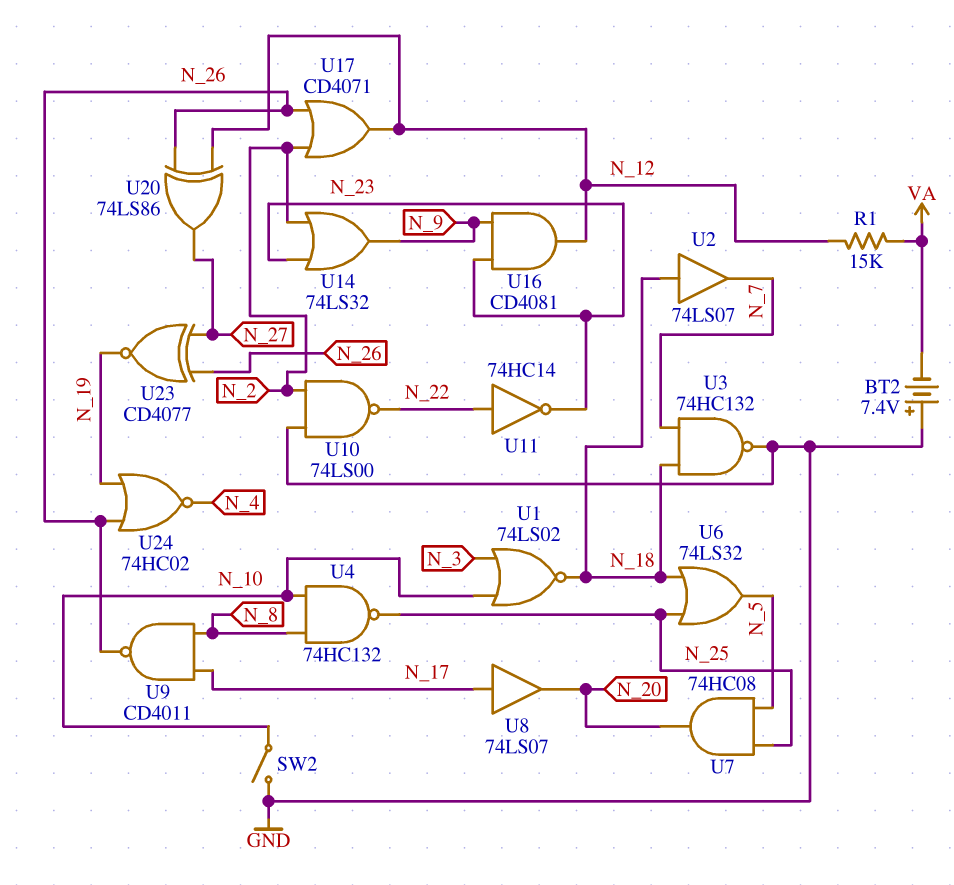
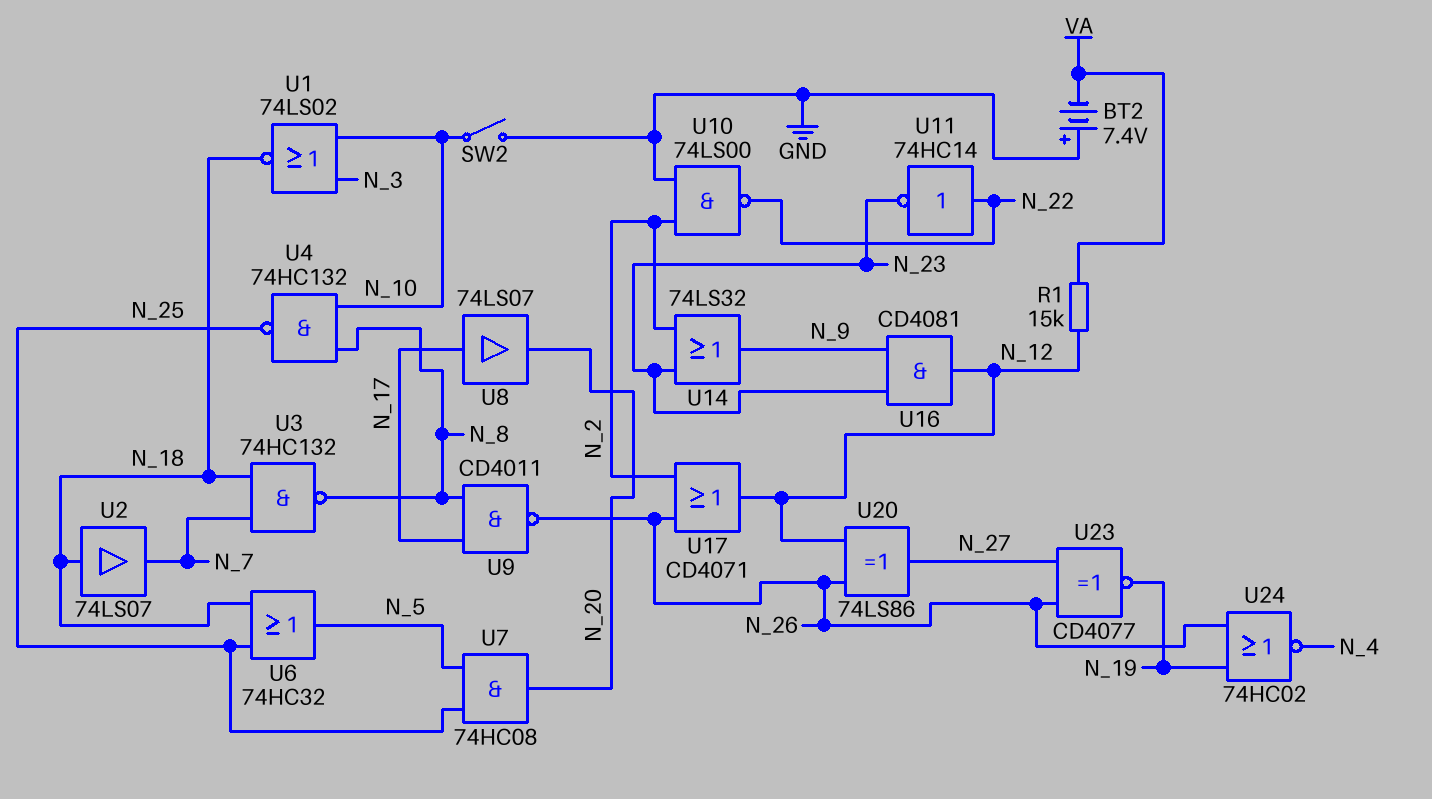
U3: NAND 74HC132 (in N_7, in N_18, out GND) -> NAND 74HC132 (in N_7, in N_18, out N_8)
U6: OR 74LS32 (in N_18, in N_25, out N_5) -> OR 74HC32 (in N_18, in N_25, out N_5)

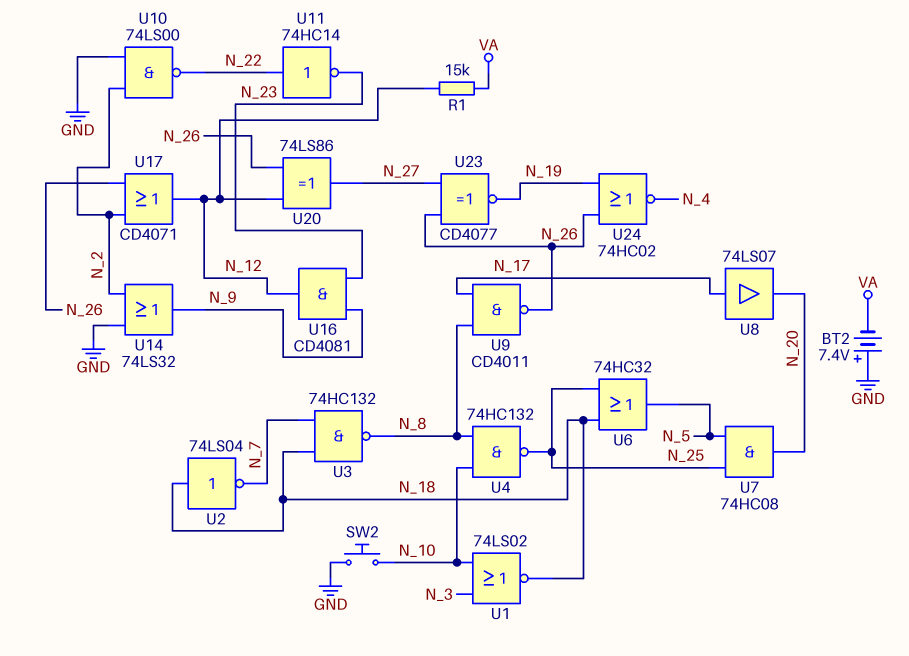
SW2: switch (GND, N_10) -> button (GND, N_10)
U2: buffer 74LS07 (in N_18, out N_7) -> NOT 74LS04 (in N_18, out N_7)
U14: OR 74LS32 (in N_2, in N_23, out N_9) -> OR 74LS32 (in GND, in N_2, out N_9)

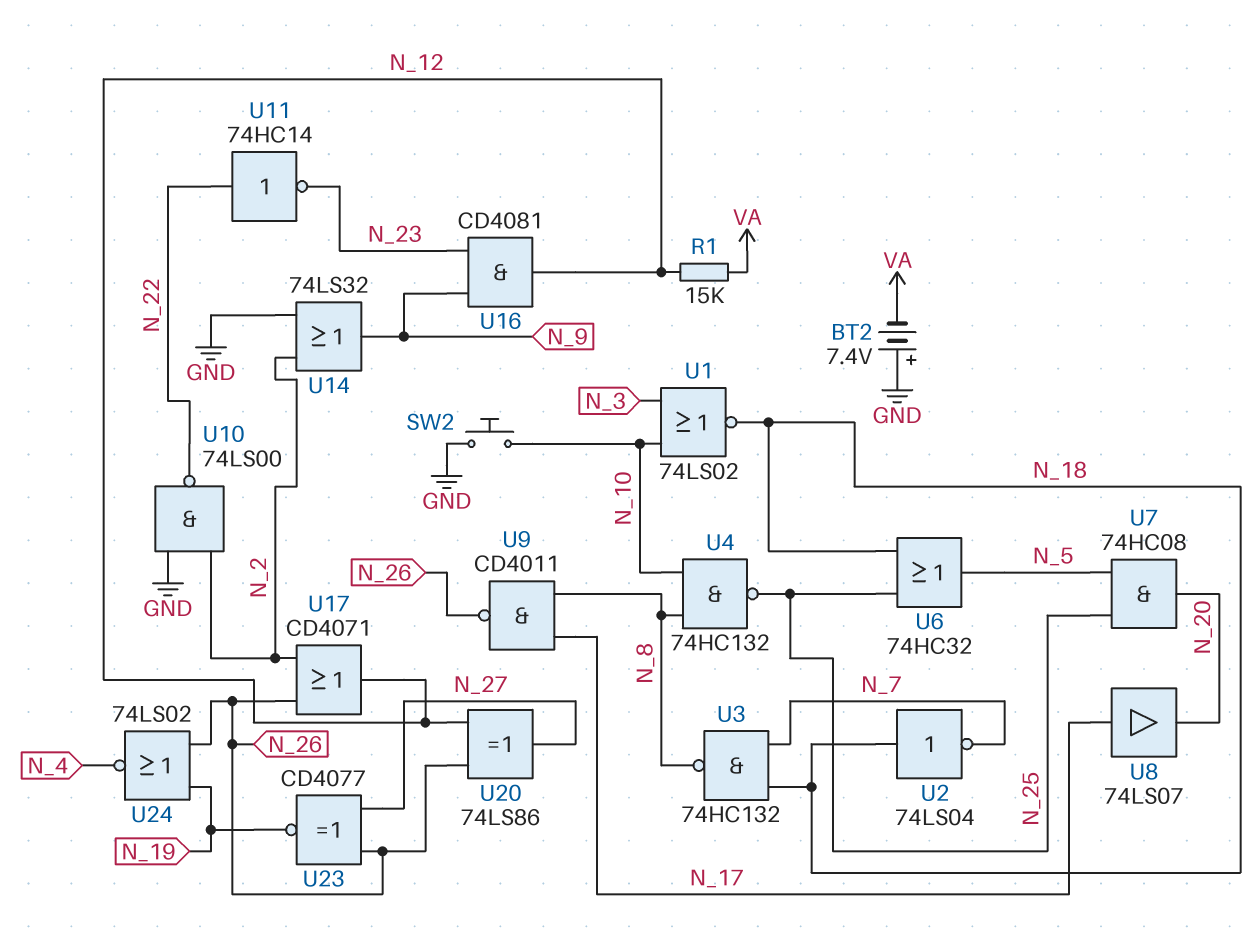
U24: NOR 74HC02 (in N_19, in N_26, out N_4) -> NOR 74LS02 (in N_19, in N_26, out N_4)

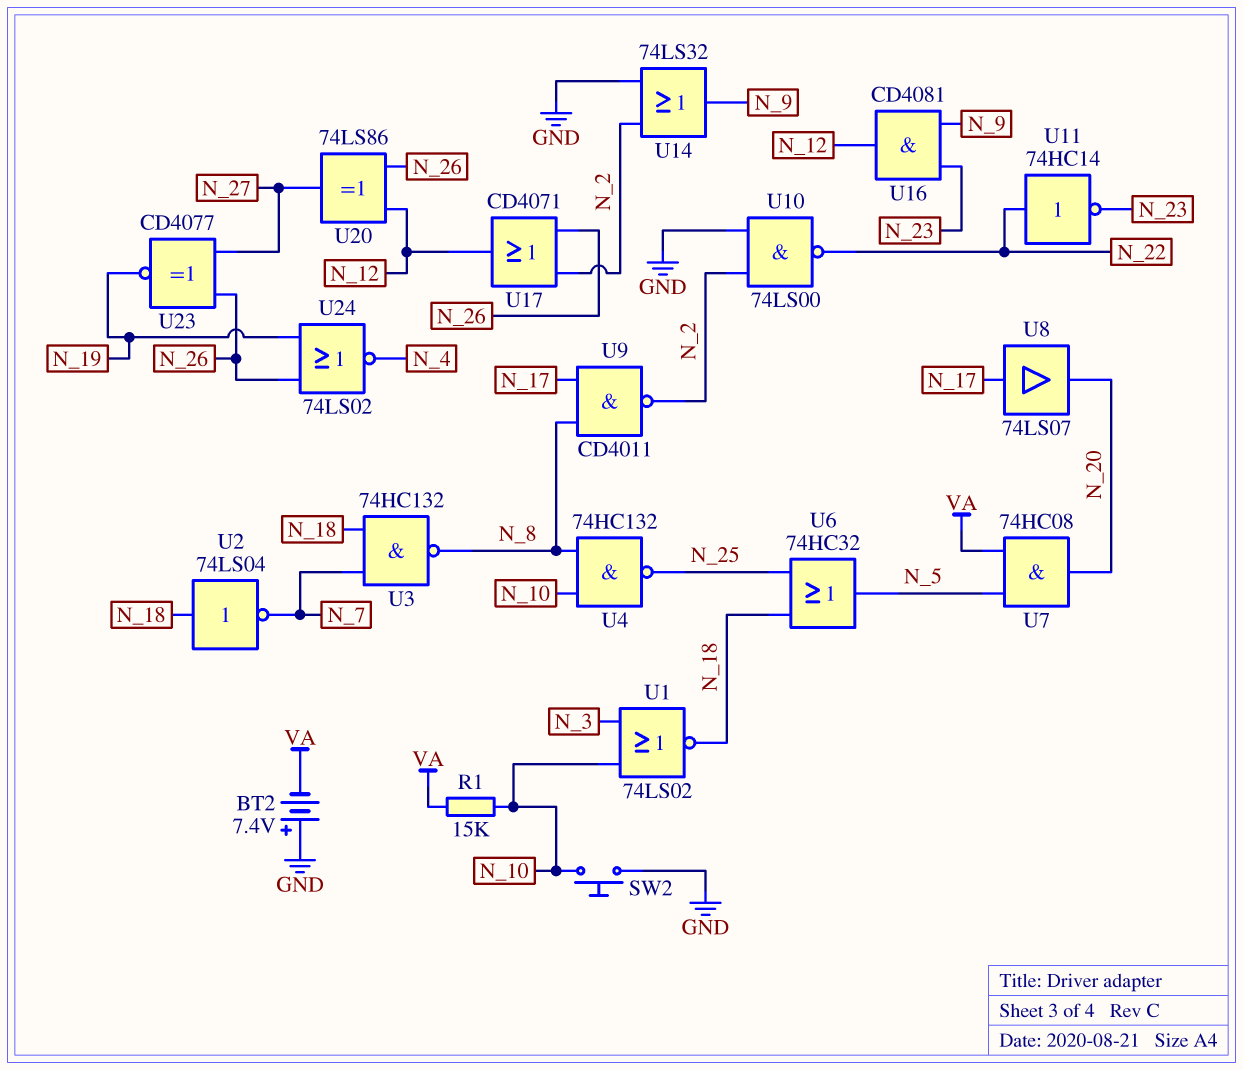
R1: 15k (N_12, VA) -> 15k (N_10, VA)
U7: AND 74HC08 (in N_5, in N_25, out N_20) -> AND 74HC08 (in N_5, in VA, out N_20)
U9: NAND CD4011 (in N_8, in N_17, out N_26) -> NAND CD4011 (in N_8, in N_17, out N_2)

